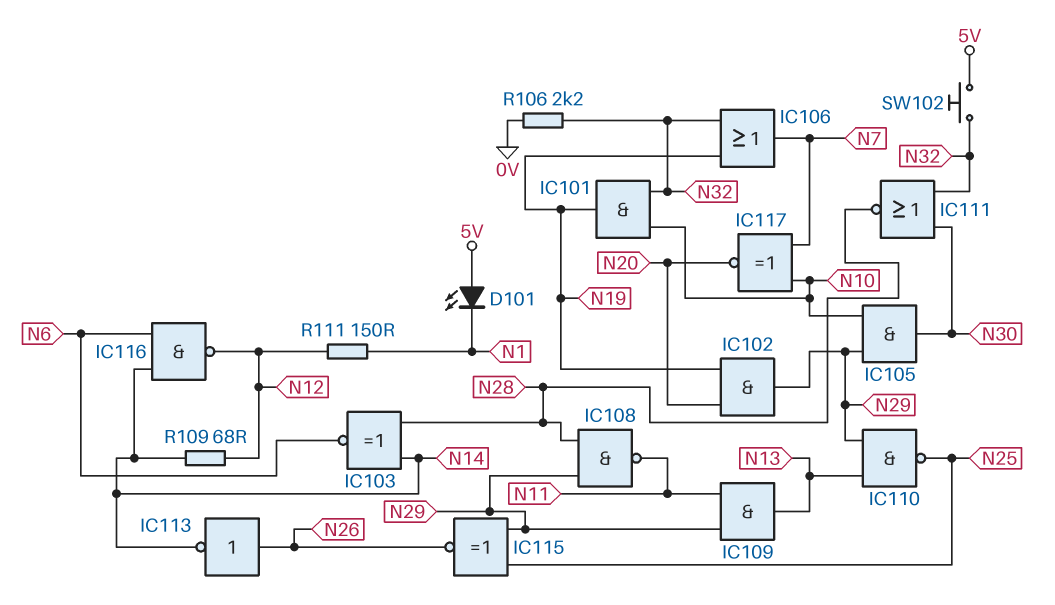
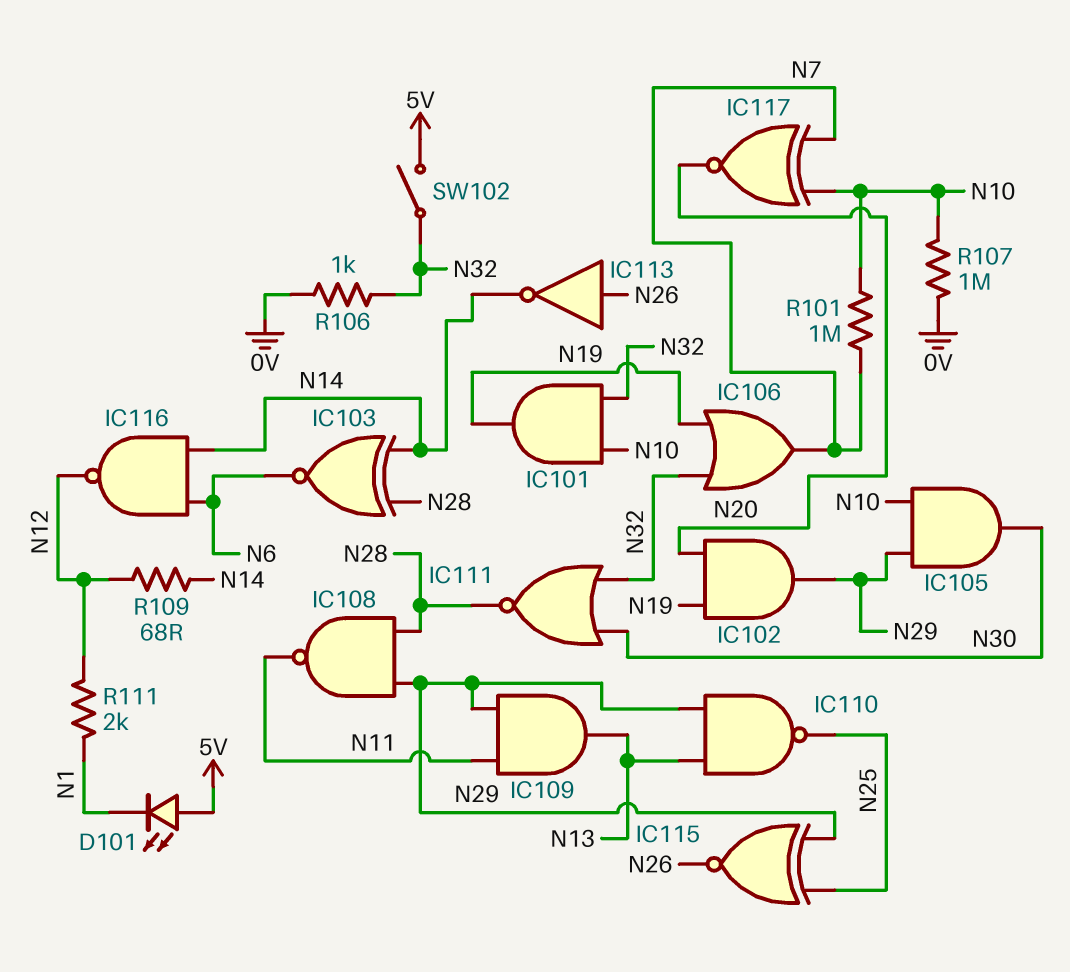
R101: none -> 1M (N7, N10)
R106: 2.2k (0V, N32) -> 1k (0V, N32)
R107: none -> 1M (0V, N10)
R111: 150 (N1, N12) -> 2k (N1, N12)
SW102: button (5V, N32) -> switch (5V, N32)

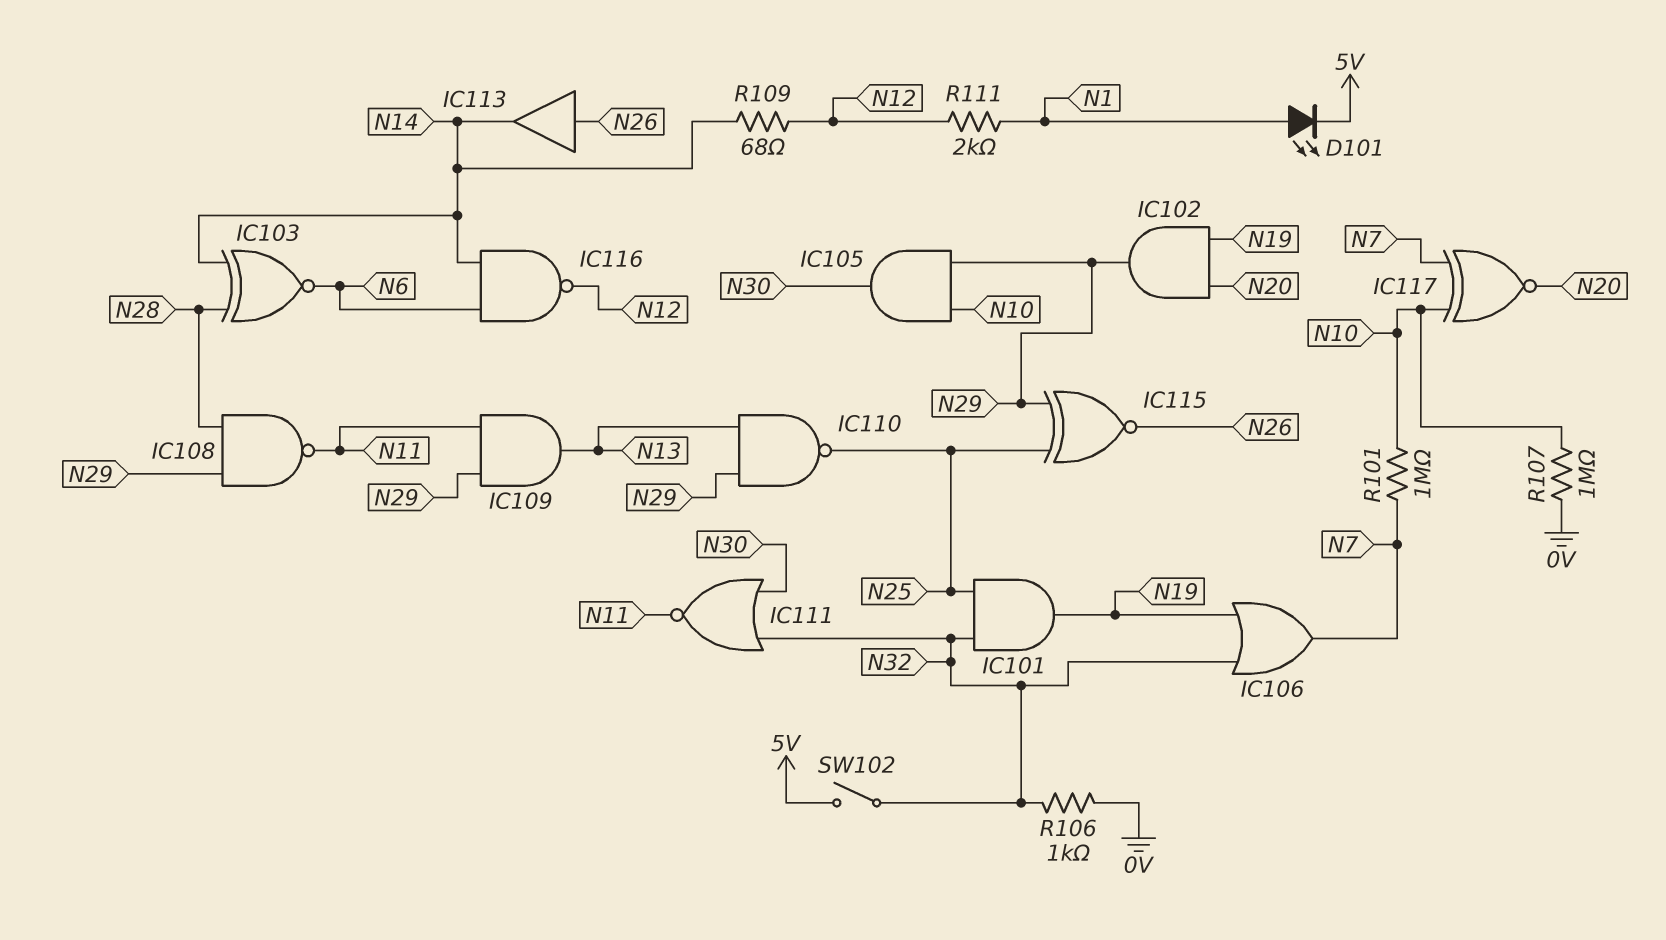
D101: LED (A 5V, K N1) -> LED (A N1, K 5V)
IC101: AND (in N10, in N32, out N19) -> AND (in N25, in N32, out N19)
IC111: NOR (in N30, in N32, out N28) -> NOR (in N30, in N32, out N11)
IC113: NOT (in N26, out N14) -> buffer (in N26, out N14)

